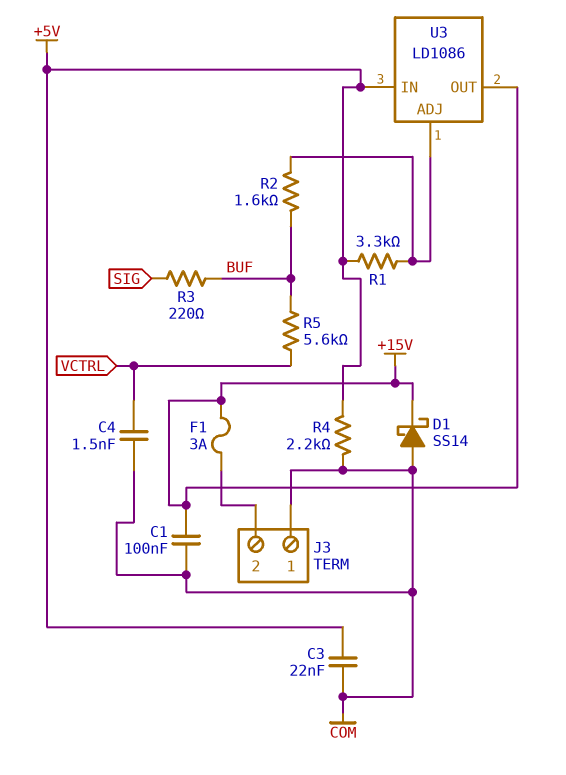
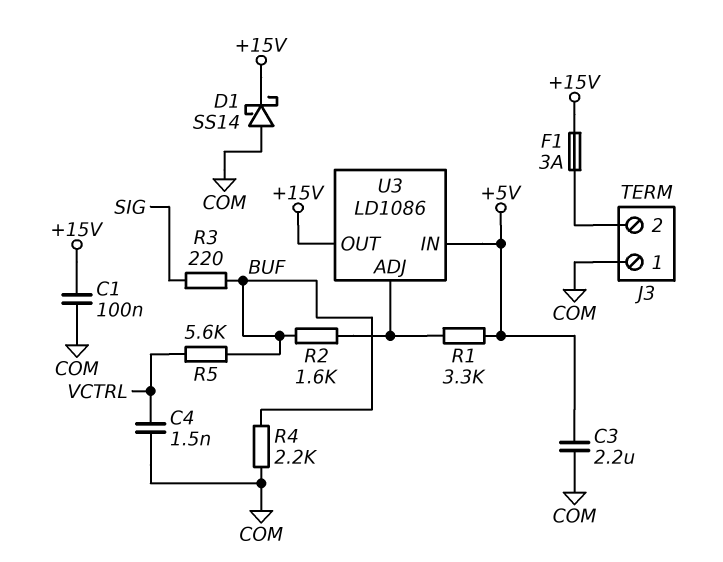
C3: 22nF (+5V, COM) -> 2.2uF (+5V, COM)
R4: 2.2k (+5V, COM) -> 2.2k (BUF, COM)

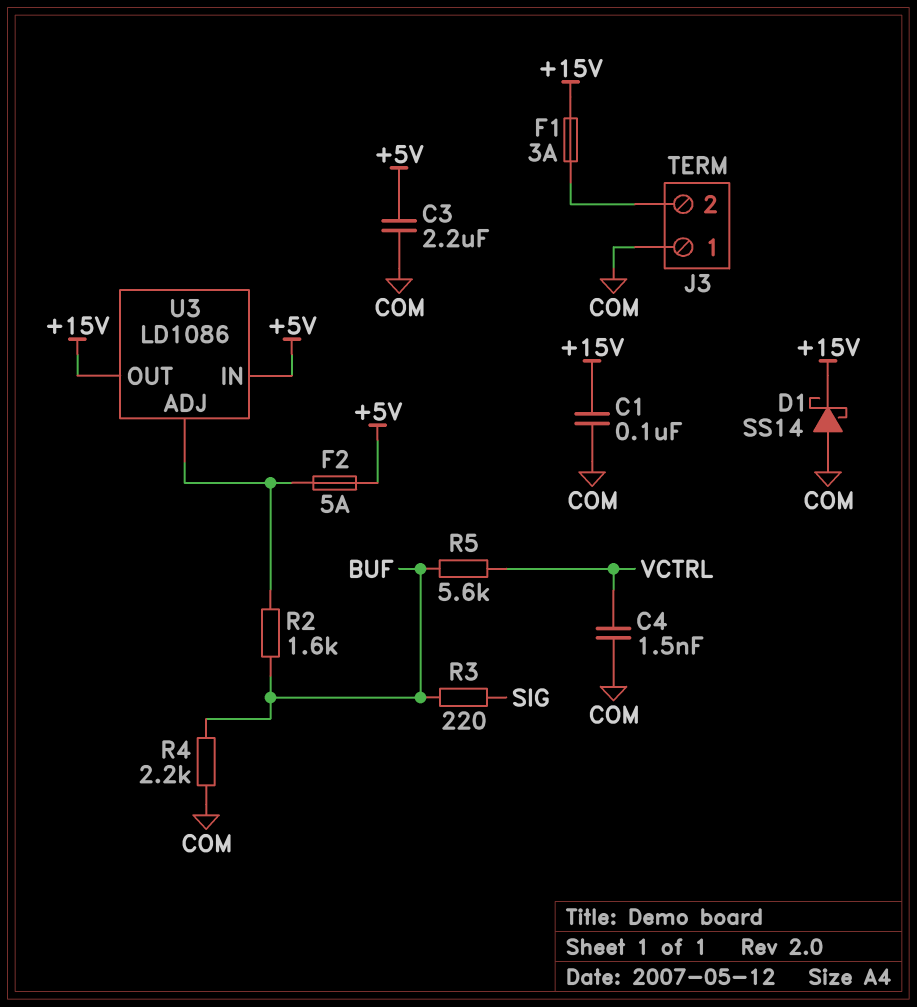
F2: none -> 5A (+5V, U3/ADJ)
R1: 3.3k (+5V, U3/ADJ) -> none

